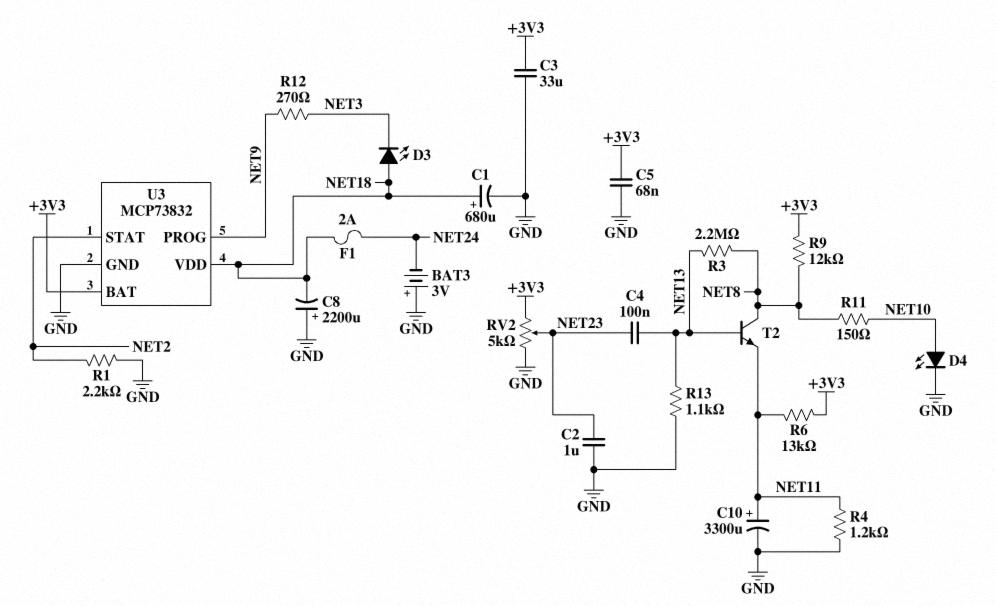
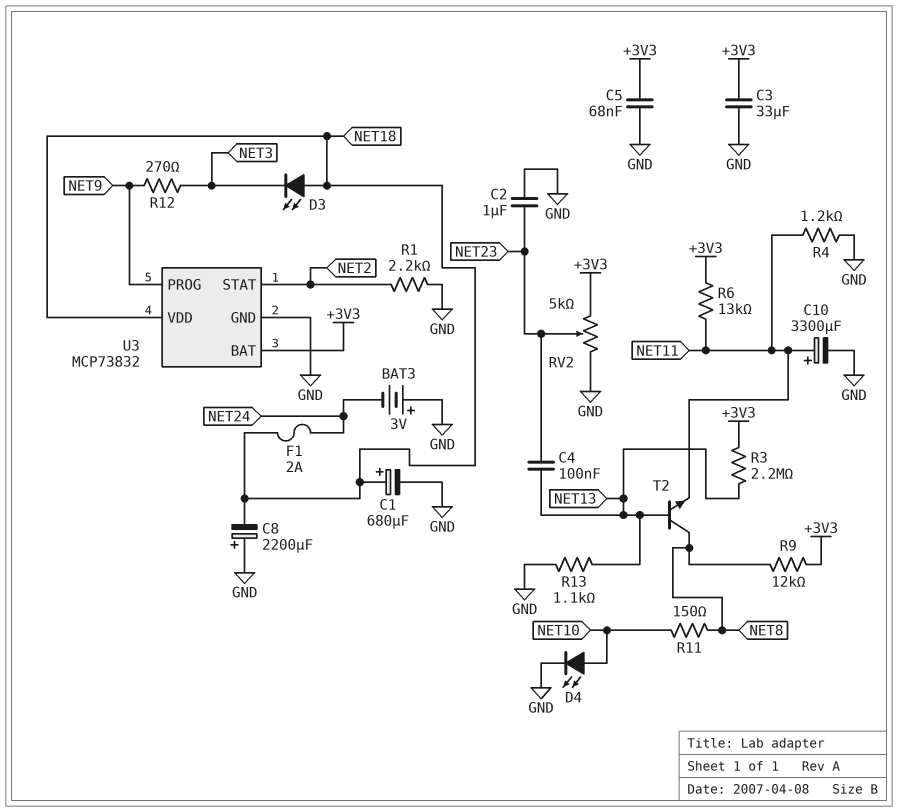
R3: 2.2M (NET8, NET13) -> 2.2M (+3V3, NET13)

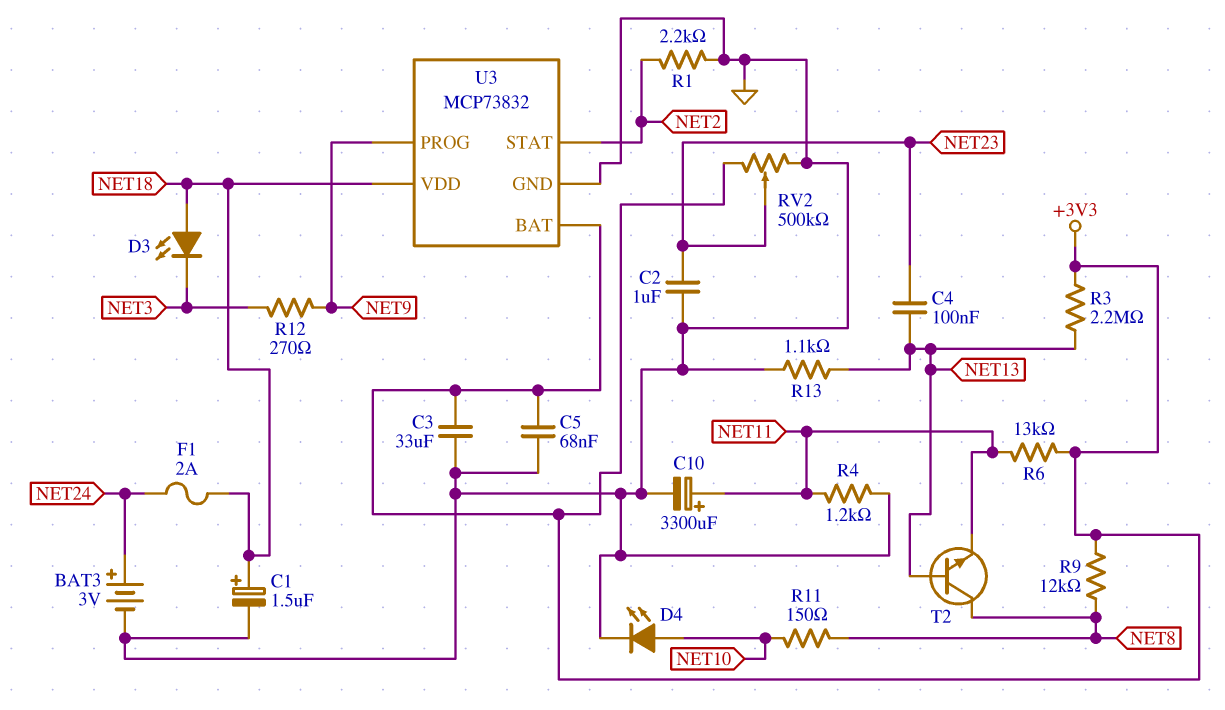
BAT3: 3V (plus GND, minus NET24) -> 3V (plus NET24, minus GND)
C1: 680uF (plus NET18, minus GND) -> 1.5uF (plus NET18, minus GND)
C8: 2200uF (plus GND, minus NET18) -> none
RV2: 5k (+3V3, GND, wiper NET23) -> 500k (+3V3, GND, wiper NET23)

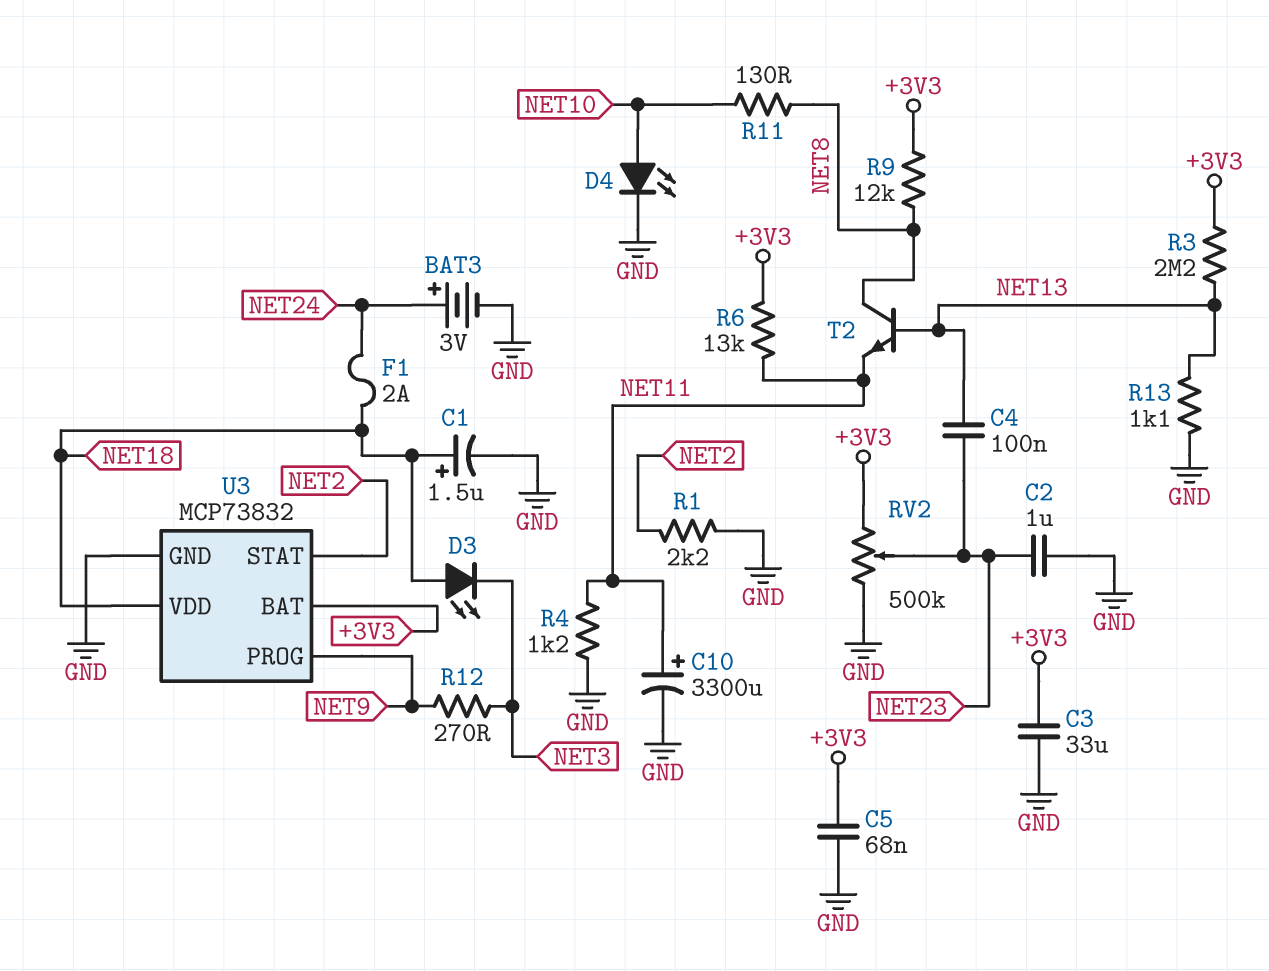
R11: 150 (NET8, NET10) -> 130 (NET8, NET10)

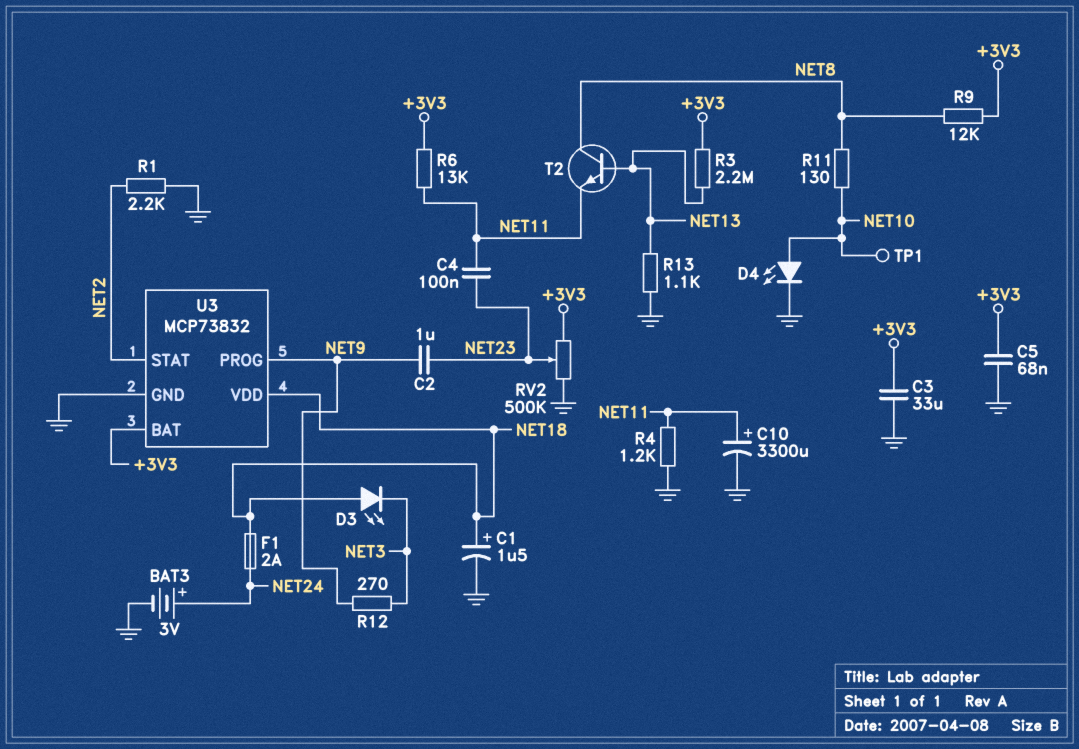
C2: 1uF (GND, NET23) -> 1uF (NET9, NET23)
C4: 100nF (NET13, NET23) -> 100nF (NET11, NET23)
TP1: none -> test point (NET10)

